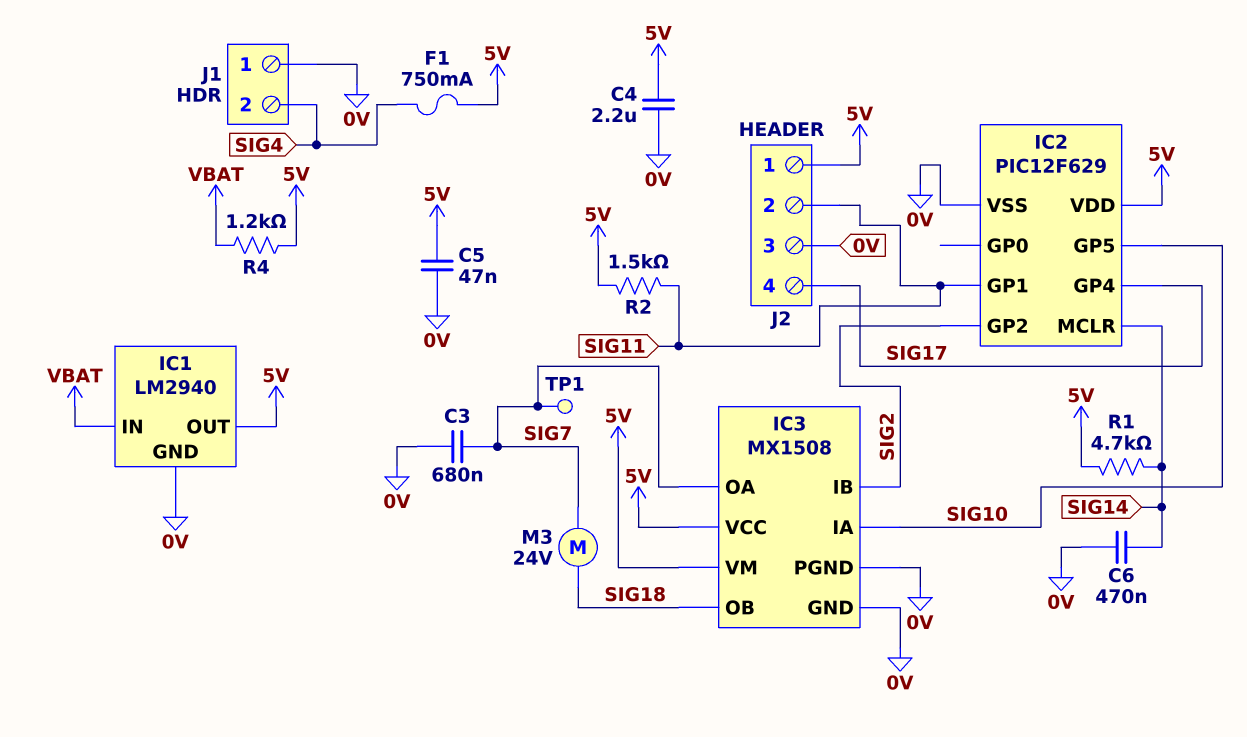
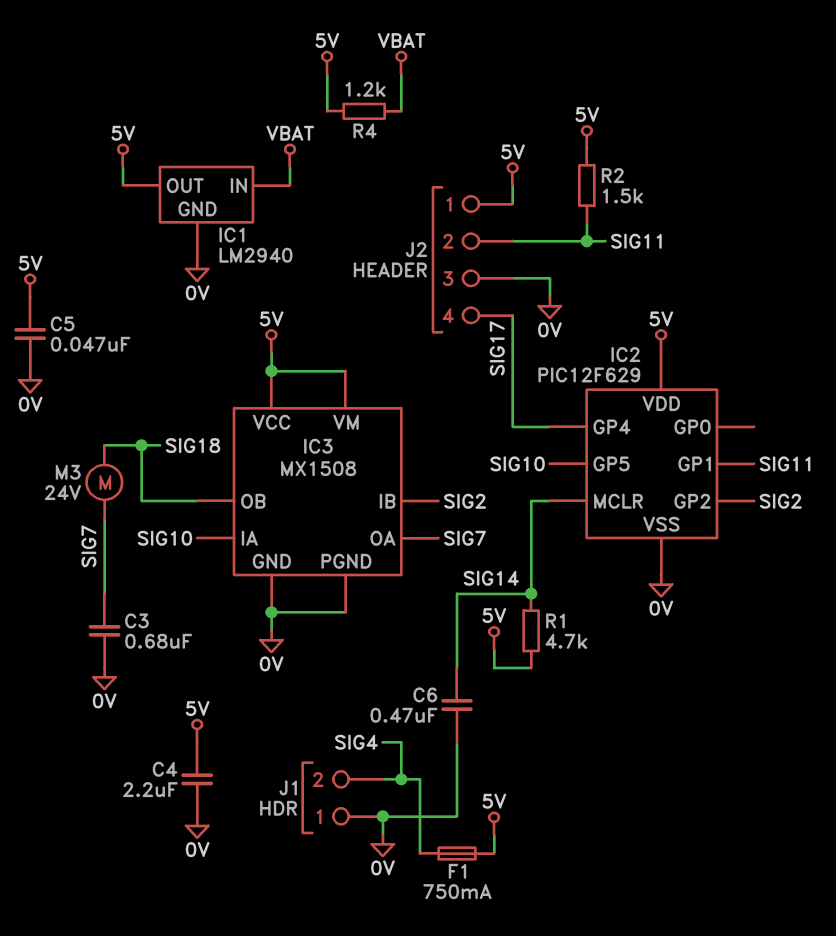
TP1: test point (SIG7) -> none

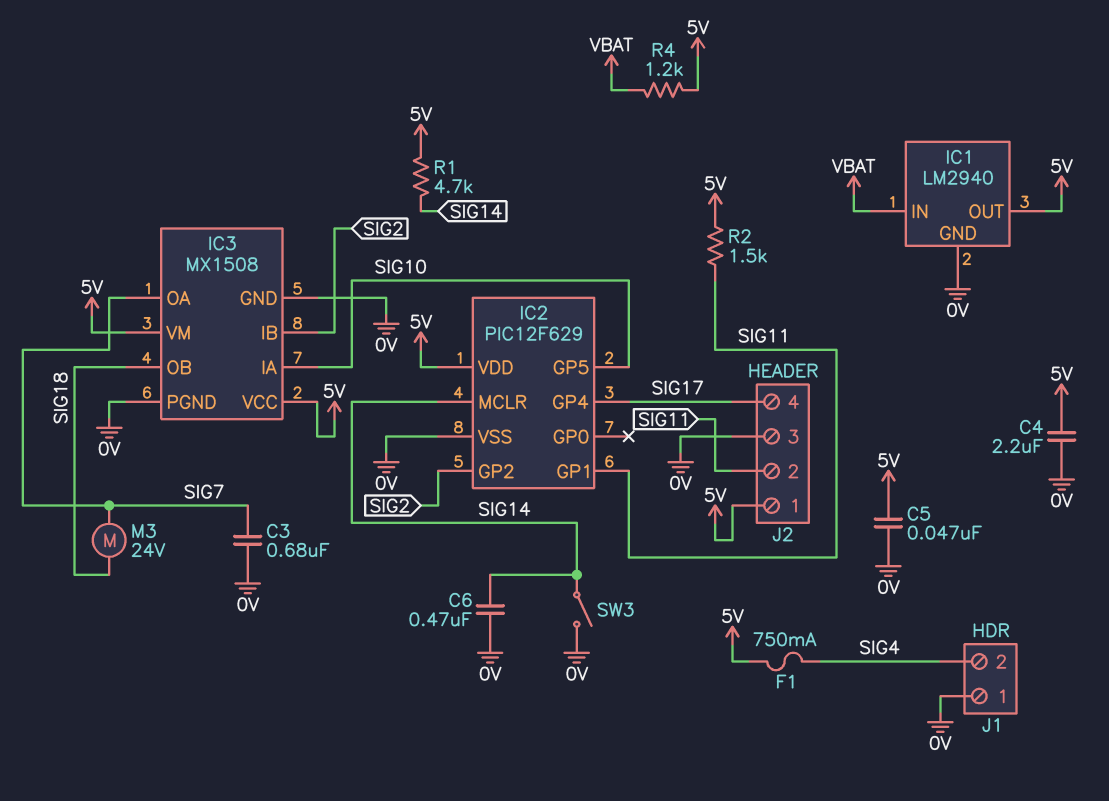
SW3: none -> switch (0V, SIG14)

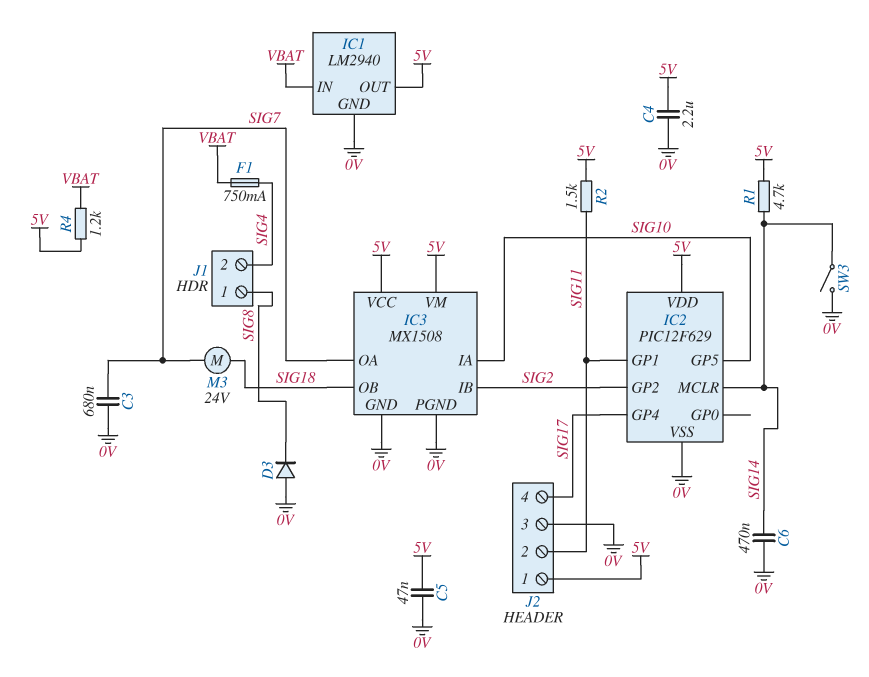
D3: none -> diode (A 0V, K SIG8)
F1: 750mA (5V, SIG4) -> 750mA (SIG4, VBAT)
J1 pin 1: 0V -> SIG8

